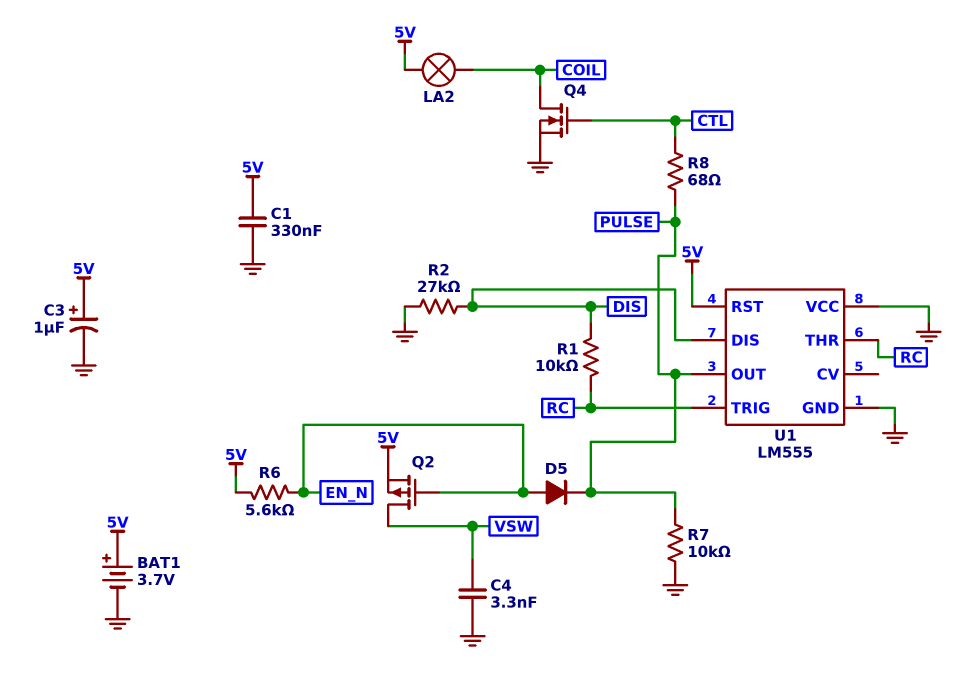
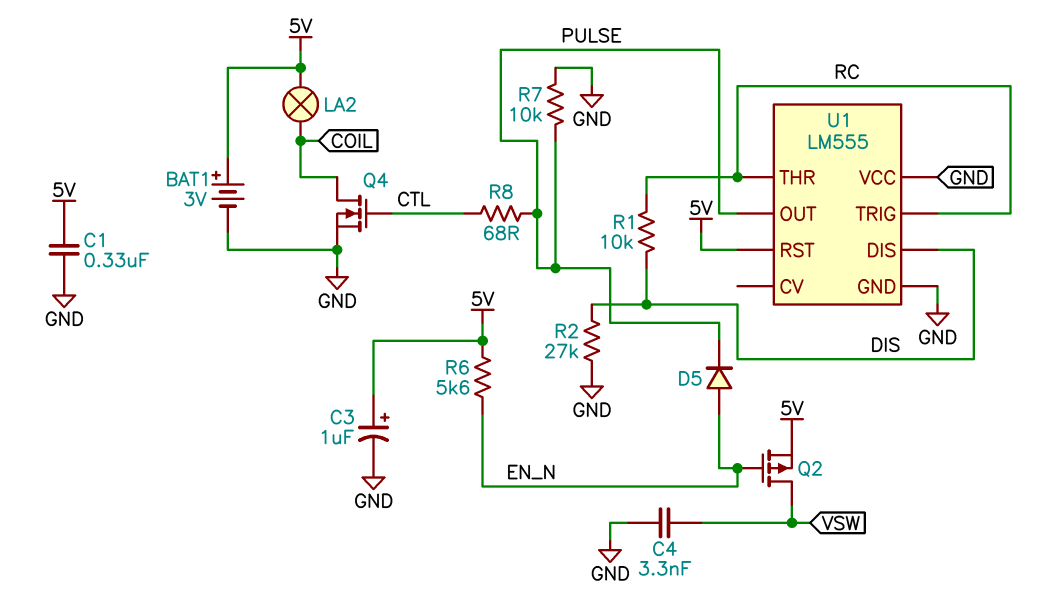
BAT1: 3.7V (plus 5V, minus GND) -> 3V (plus 5V, minus GND)

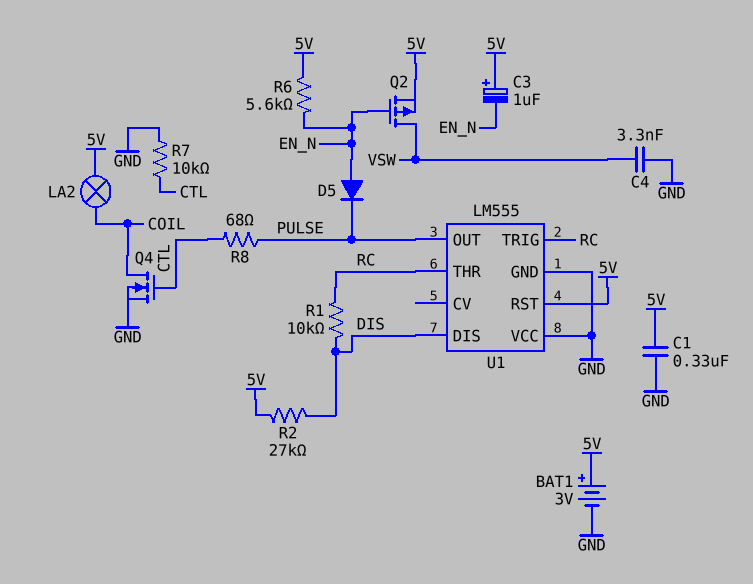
C3: 1uF (plus 5V, minus GND) -> 1uF (plus 5V, minus EN_N)
R2: 27k (DIS, GND) -> 27k (5V, DIS)
R7: 10k (GND, PULSE) -> 10k (CTL, GND)

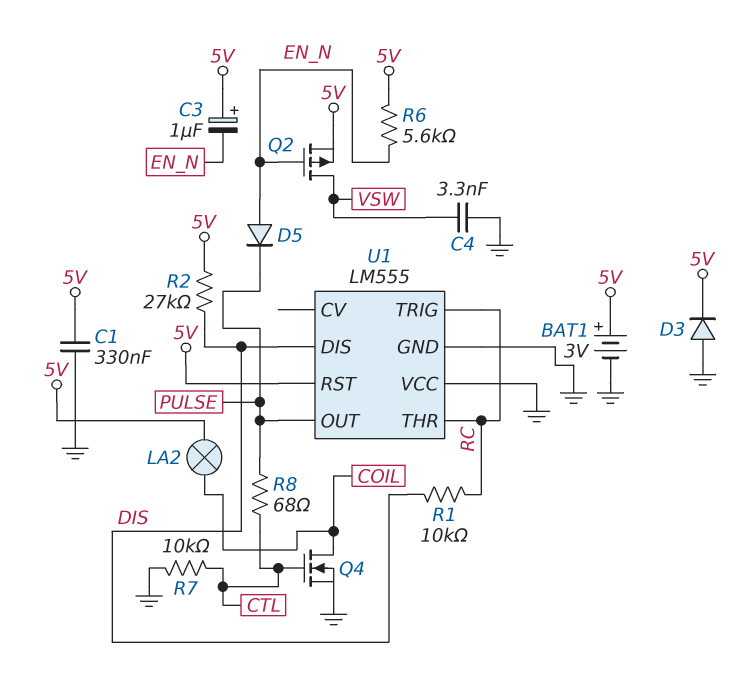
D3: none -> diode (A GND, K 5V)

